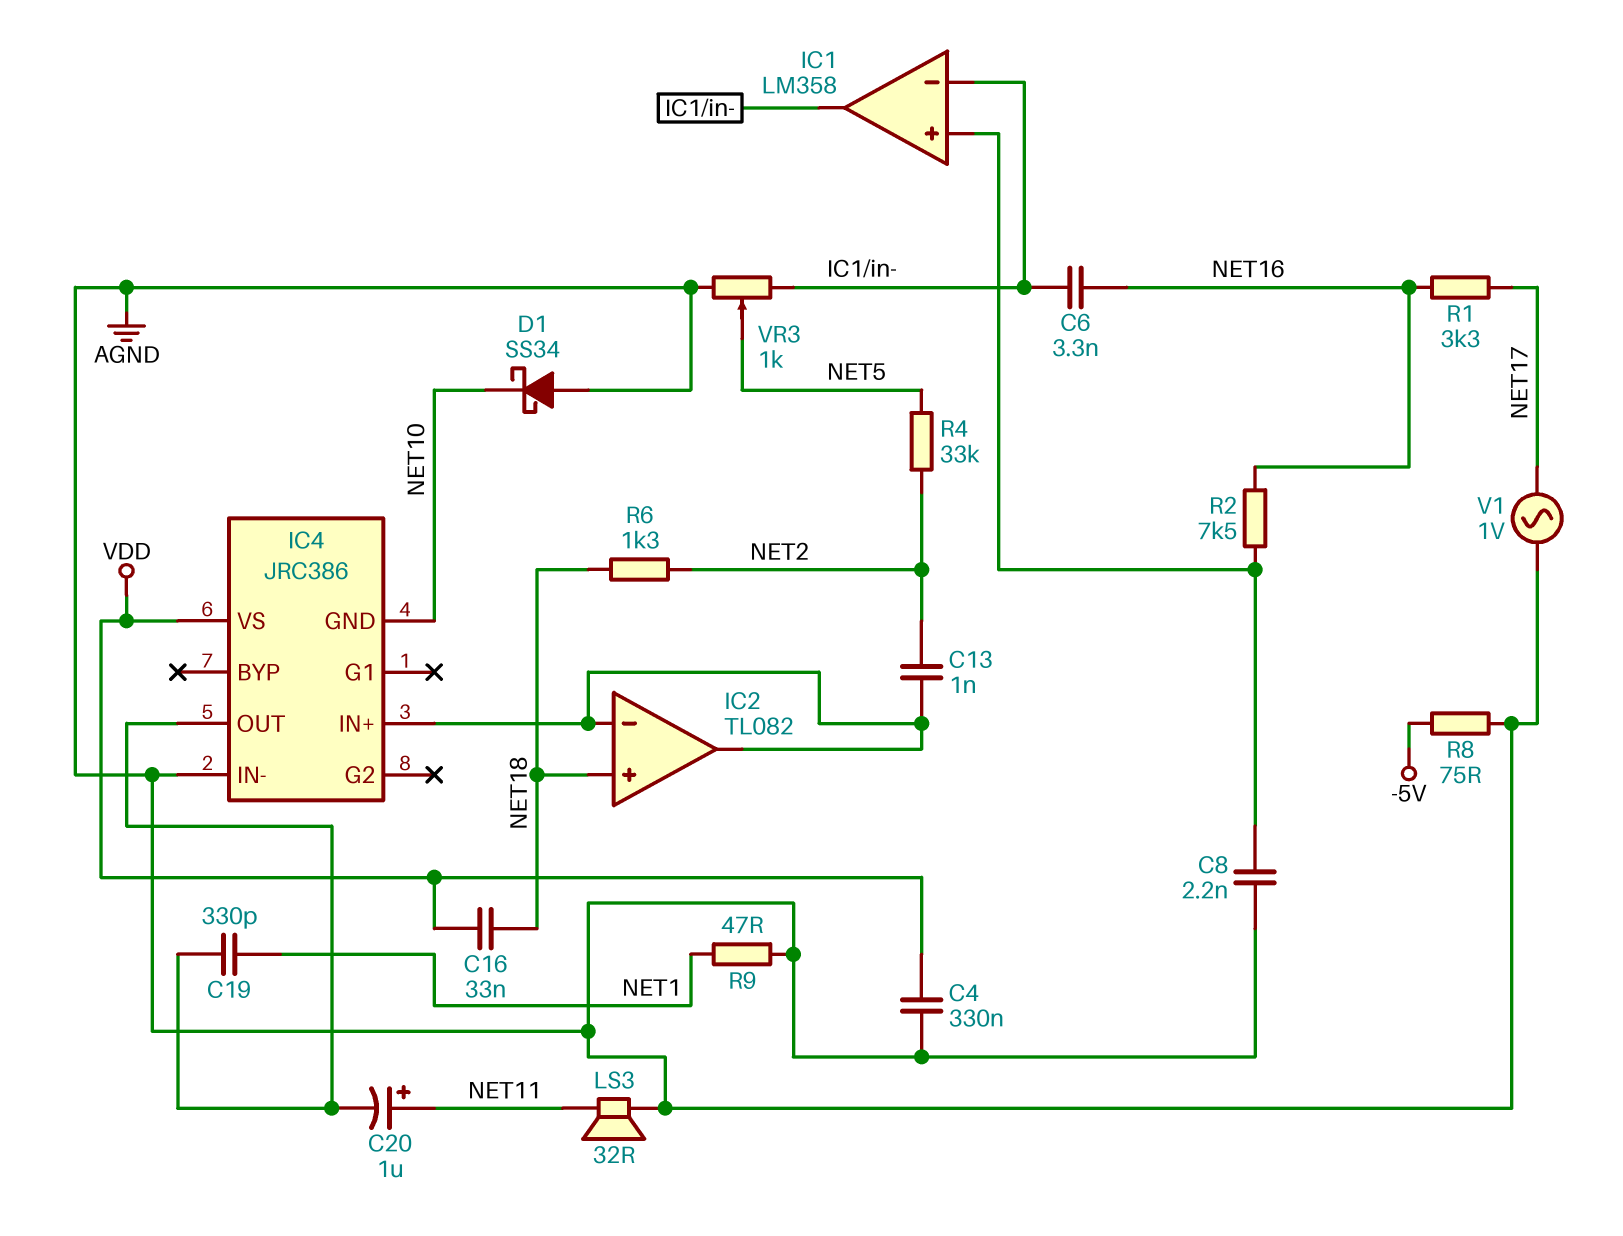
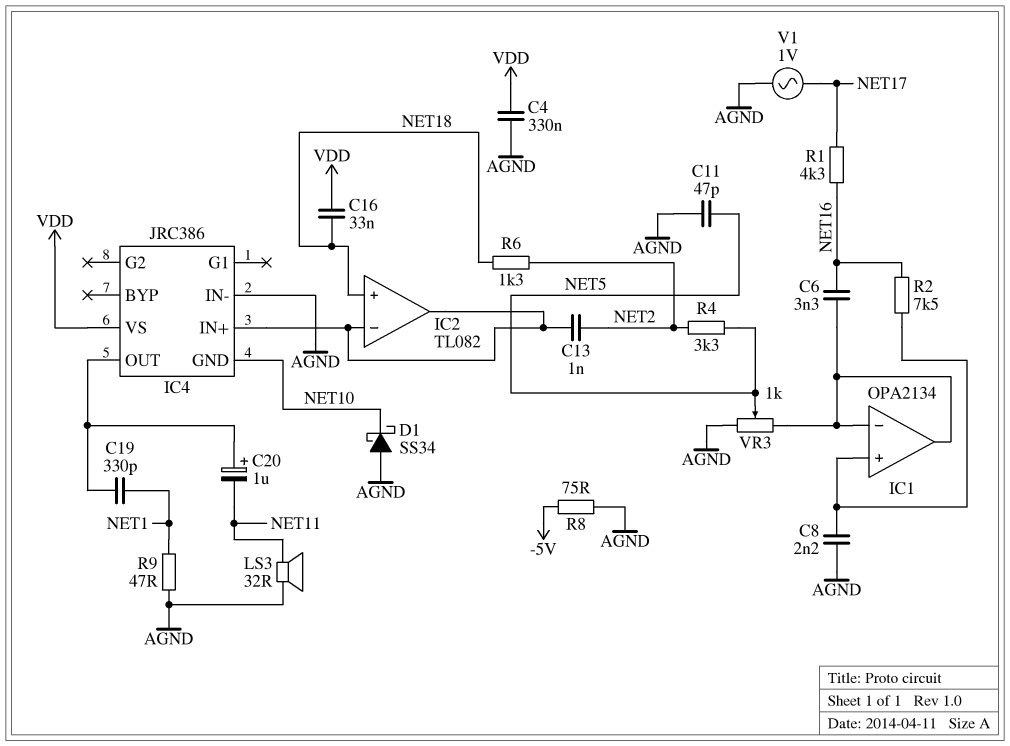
C11: none -> 47pF (AGND, NET5)
C20: 1uF (plus NET11, minus IC4/OUT) -> 1uF (plus IC4/OUT, minus NET11)
IC1: LM358 -> OPA2134
R1: 3.3k (NET16, NET17) -> 4.3k (NET16, NET17)
R4: 33k (NET2, NET5) -> 3.3k (NET2, NET5)

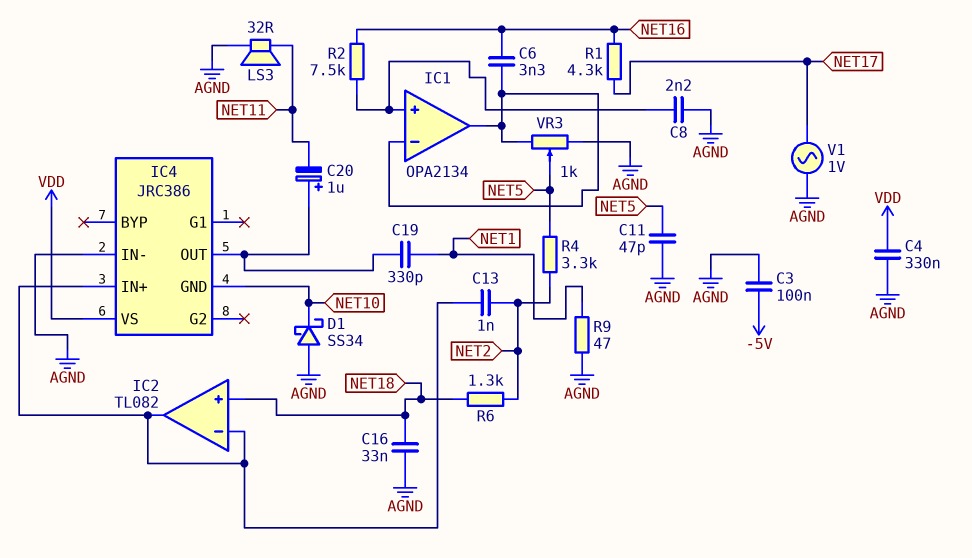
C3: none -> 100nF (-5V, AGND)
C16: 33nF (NET18, VDD) -> 33nF (AGND, NET18)
R8: 75 (-5V, AGND) -> none

